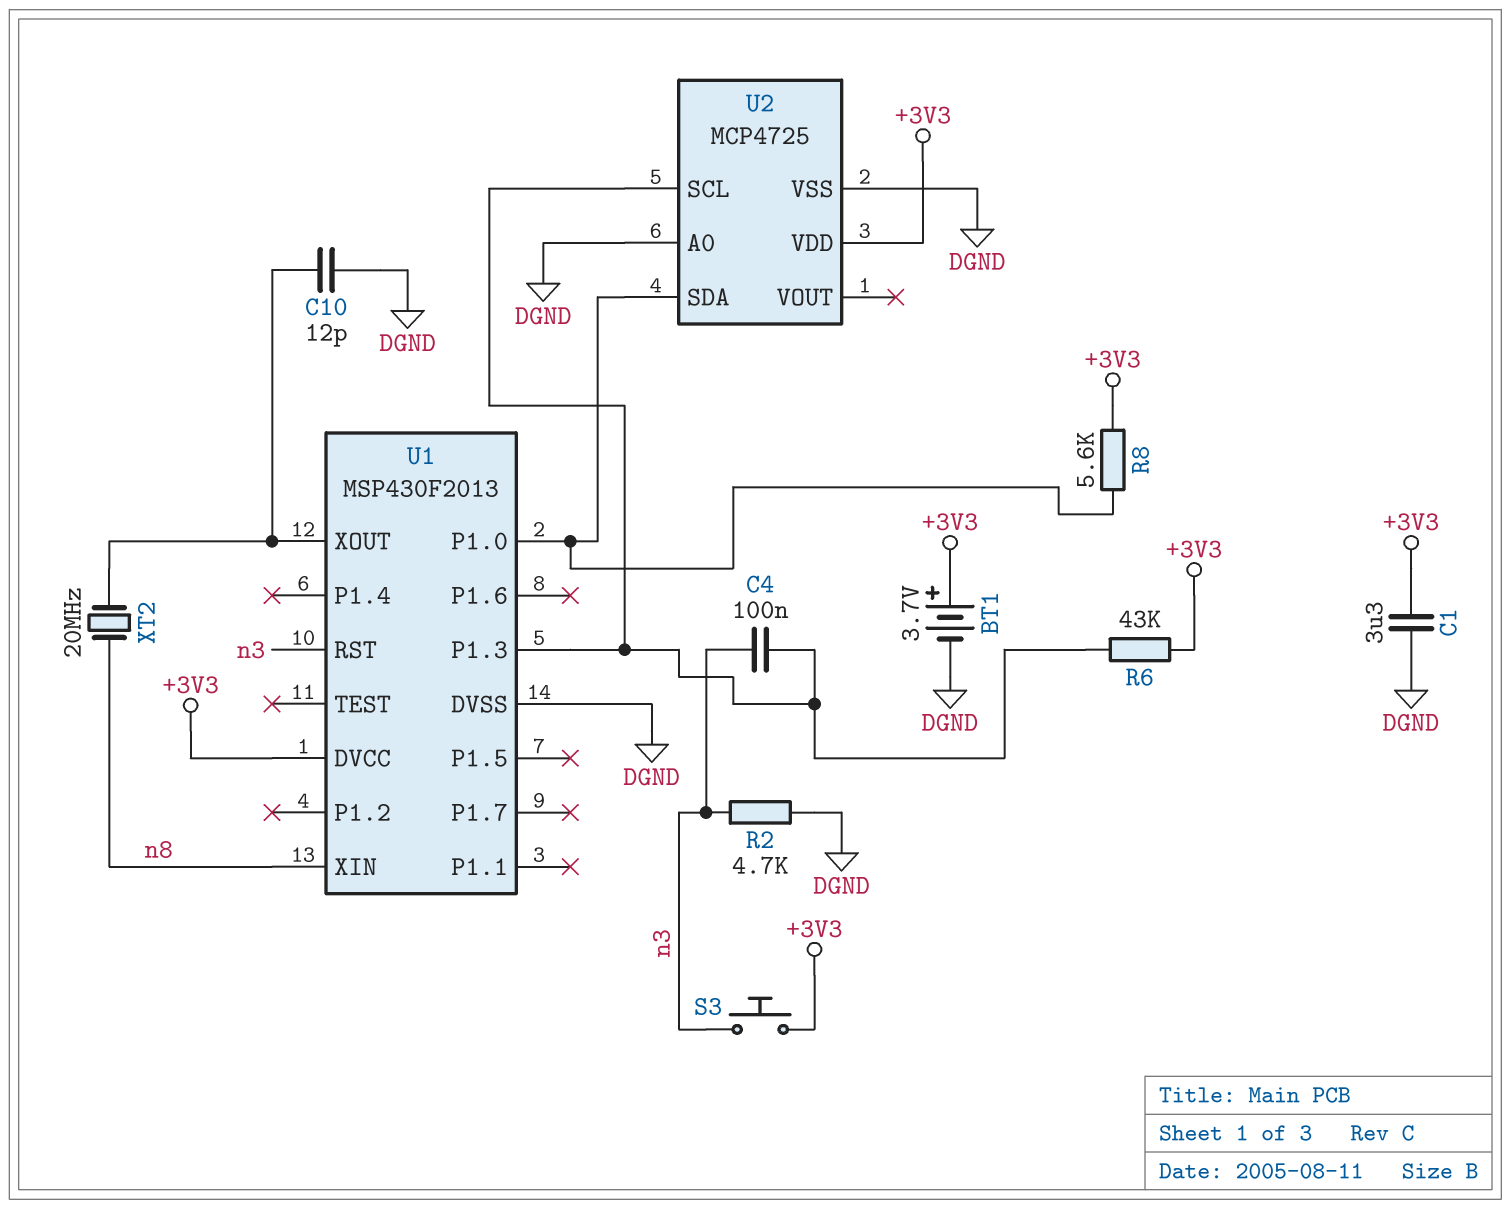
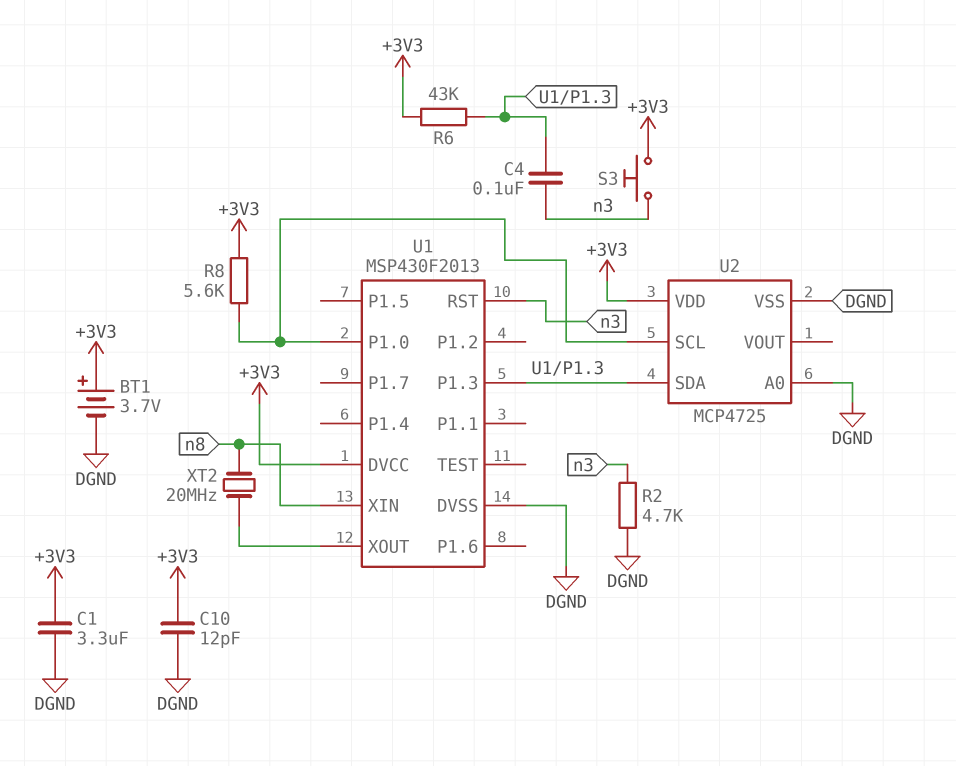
C10: 12pF (DGND, U1/XOUT) -> 12pF (+3V3, DGND)
U2 pin SCL: U1/P1.3 -> U1/P1.0
U2 pin SDA: U1/P1.0 -> U1/P1.3

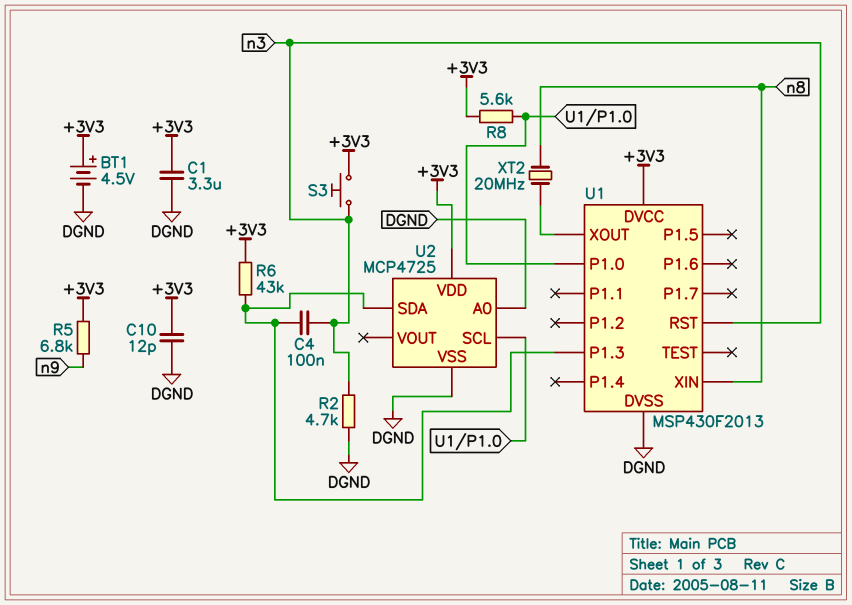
BT1: 3.7V (plus +3V3, minus DGND) -> 4.5V (plus +3V3, minus DGND)
R5: none -> 6.8k (+3V3, n9)

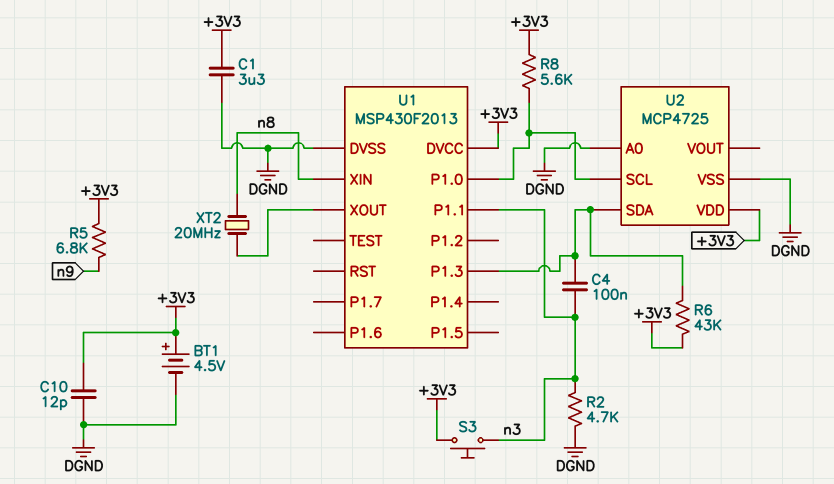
U1 pin P1.1: none -> n3
U1 pin RST: n3 -> none

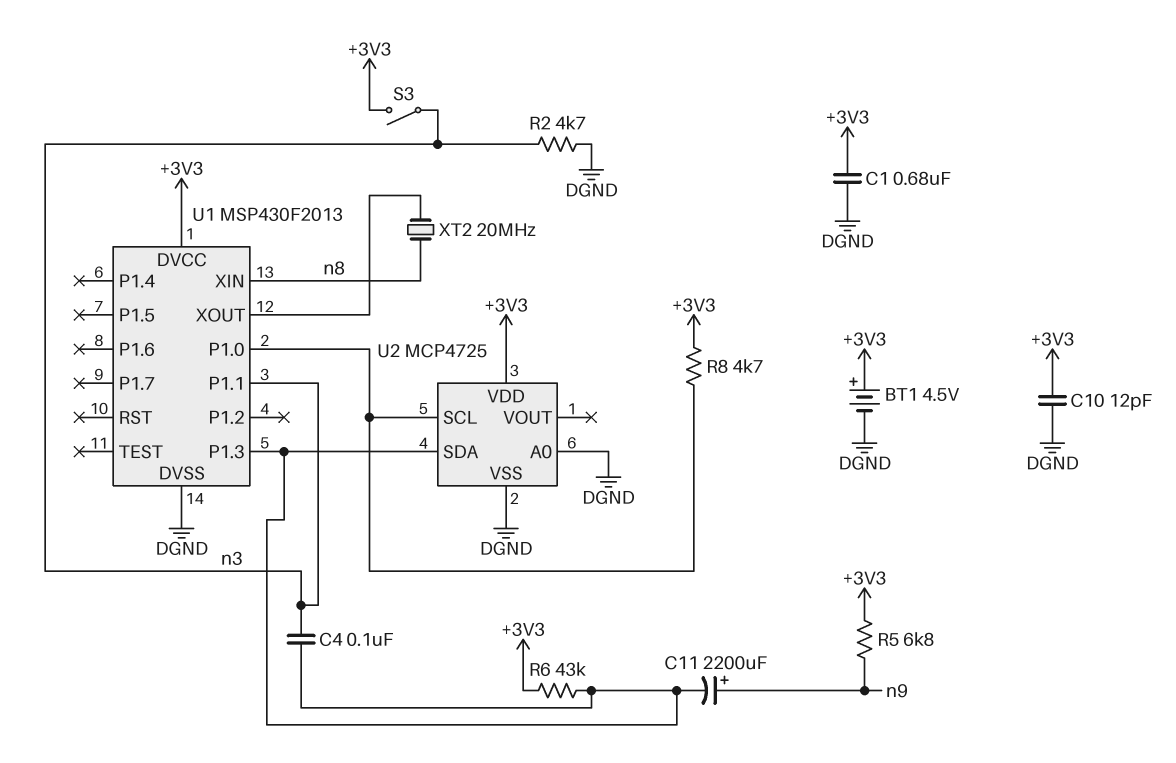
C1: 3.3uF (+3V3, DGND) -> 680nF (+3V3, DGND)
C11: none -> 2200uF (plus n9, minus U1/P1.3)
R8: 5.6k (+3V3, U1/P1.0) -> 4.7k (+3V3, U1/P1.0)
S3: button (+3V3, n3) -> switch (+3V3, n3)

